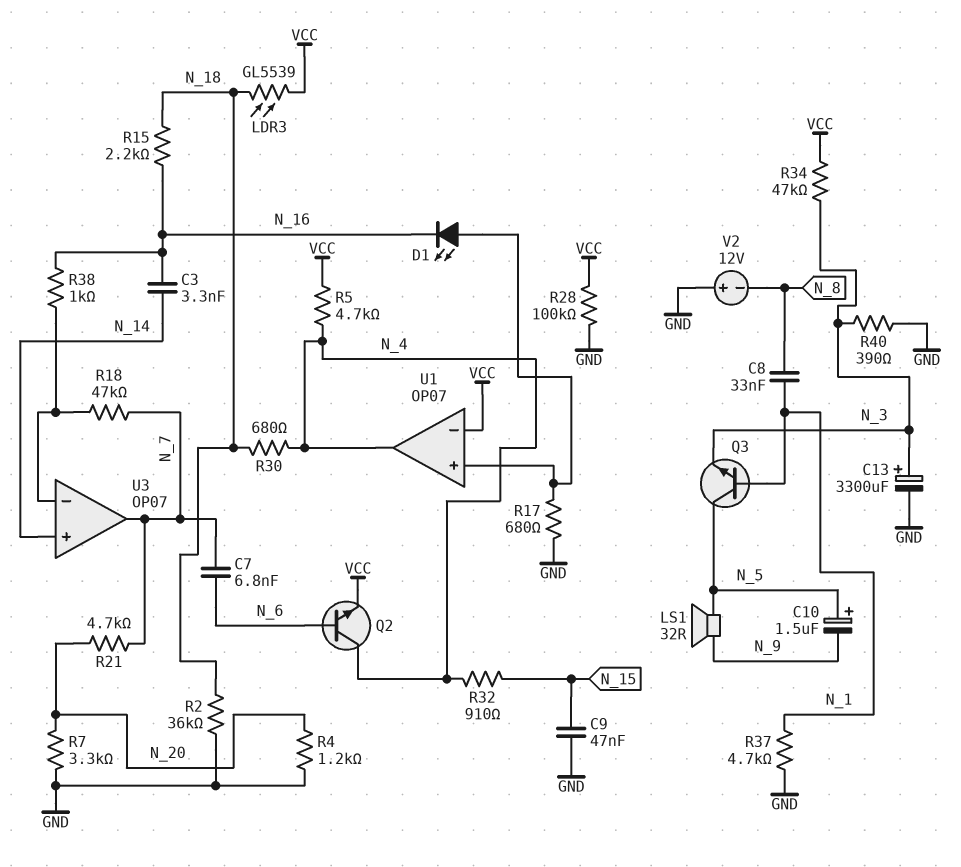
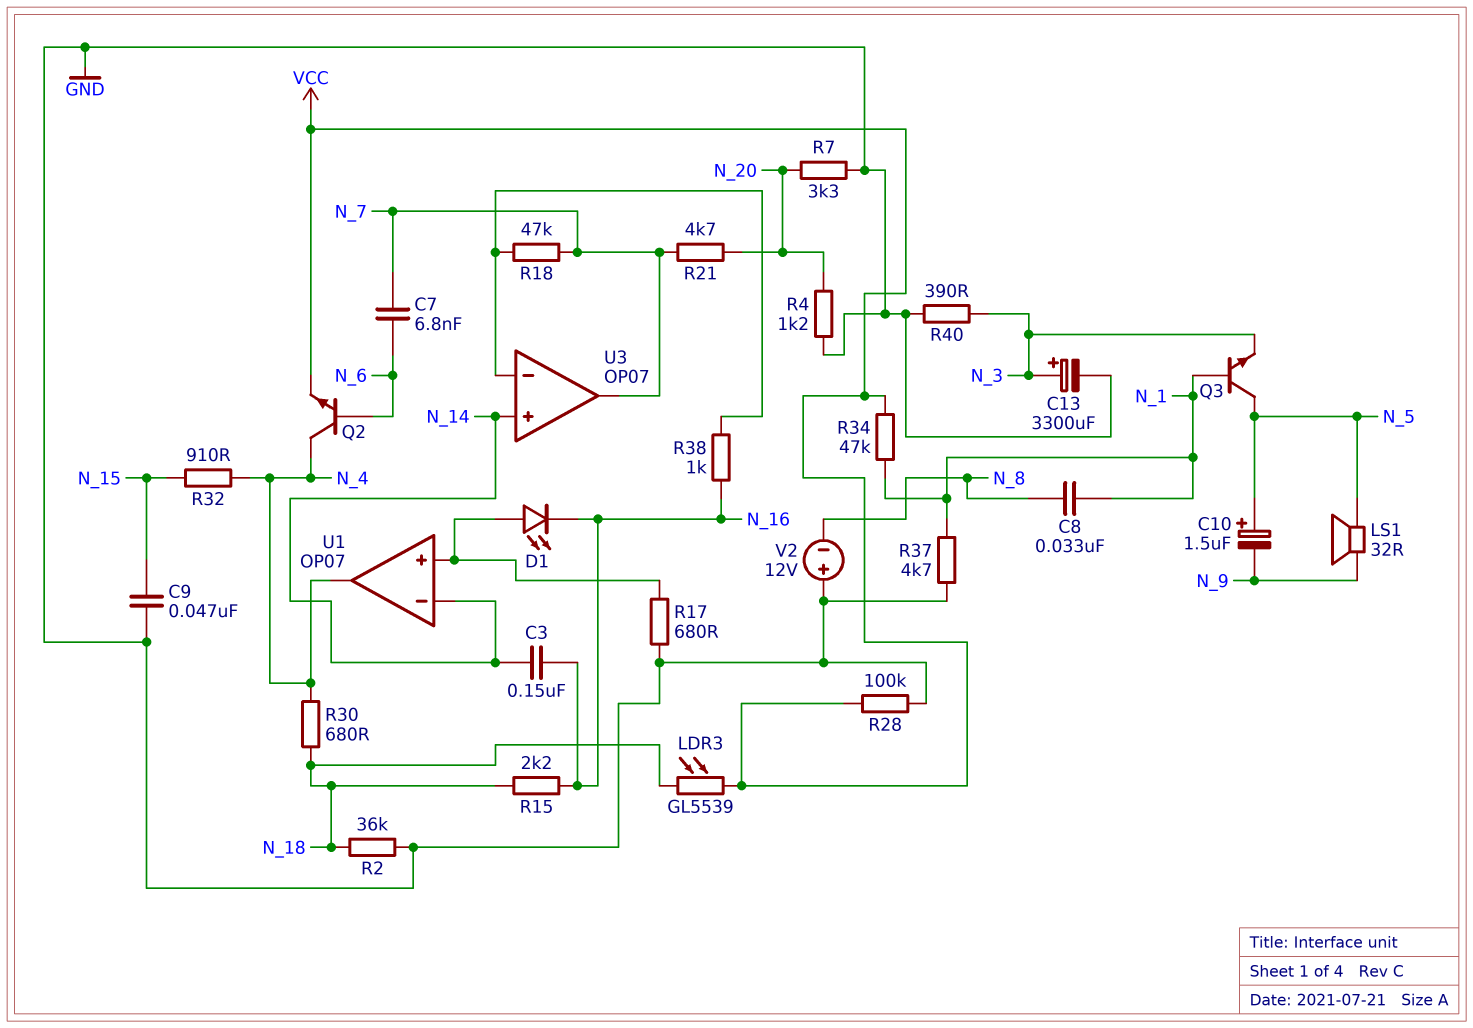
C3: 3.3nF (N_14, N_16) -> 150nF (N_14, N_16)
R5: 4.7k (N_4, VCC) -> none
R34: 47k (N_3, VCC) -> 47k (N_1, VCC)
U1 pin in-: VCC -> N_14

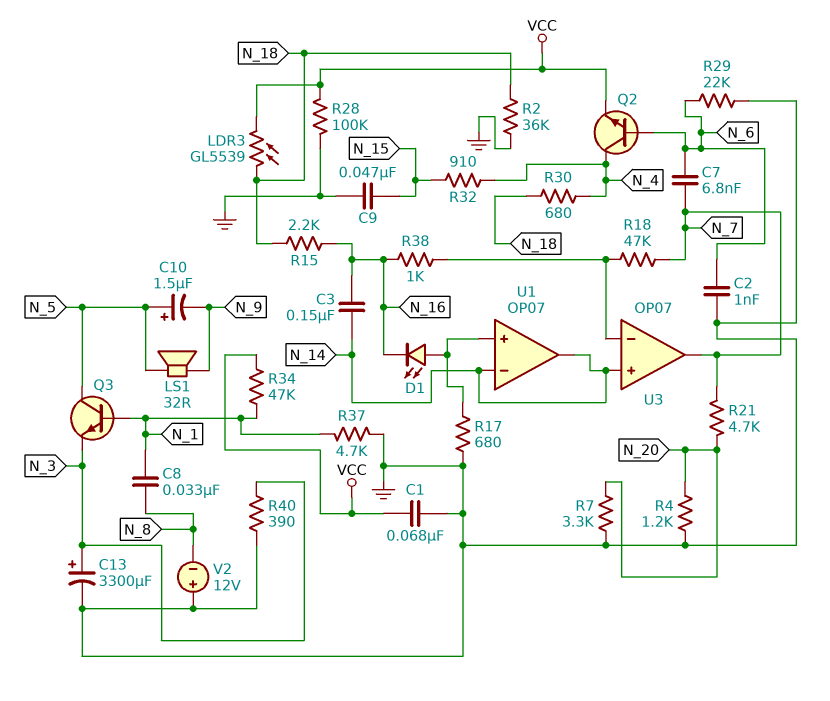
C1: none -> 68nF (GND, VCC)
C2: none -> 1nF (GND, N_6)
R29: none -> 22k (GND, N_6)
U1 pin out: N_4 -> N_14

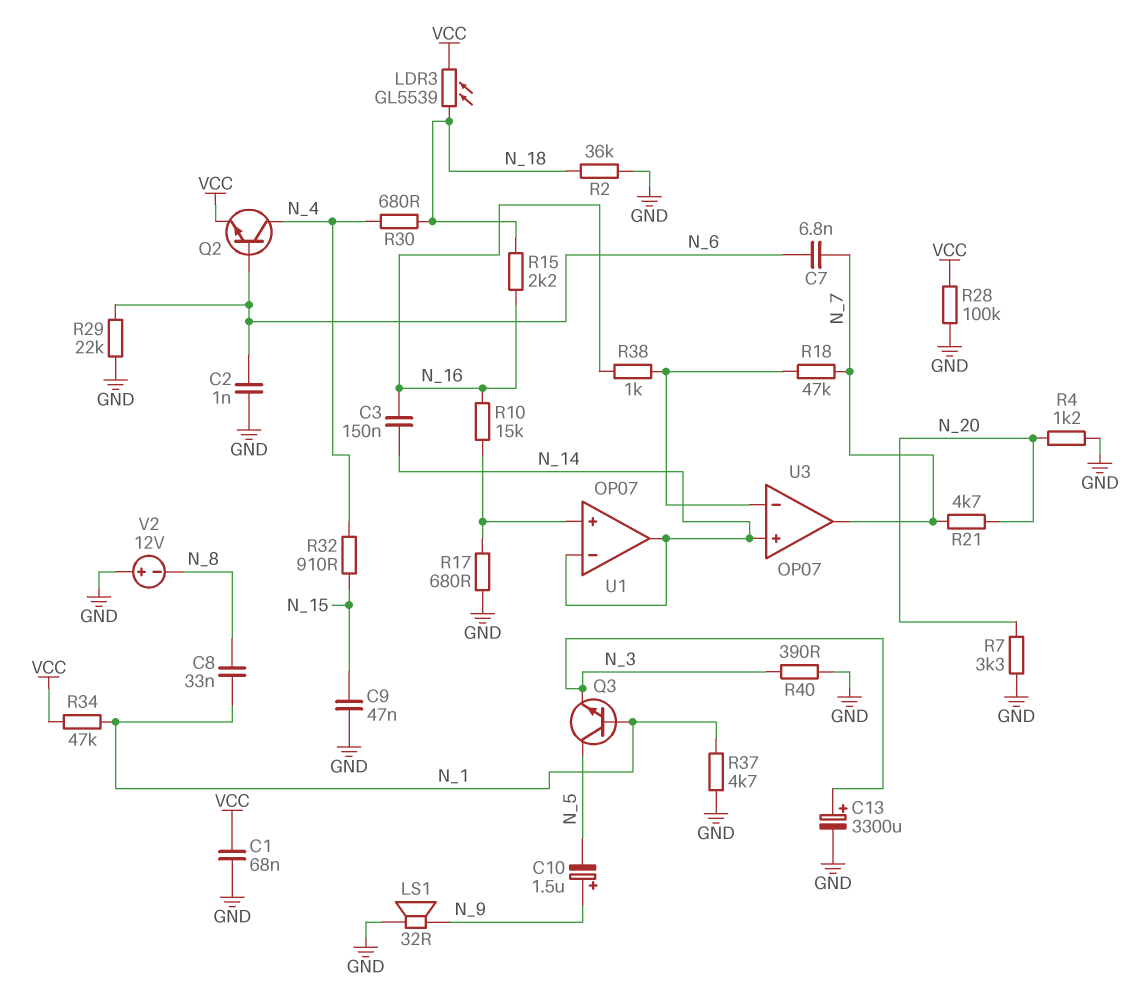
C10: 1.5uF (plus N_5, minus N_9) -> 1.5uF (plus N_9, minus N_5)
D1: LED (A U1/in+, K N_16) -> none
LS1: speaker 32R (N_5, N_9) -> speaker 32R (GND, N_9)
R10: none -> 15k (N_16, U1/in+)

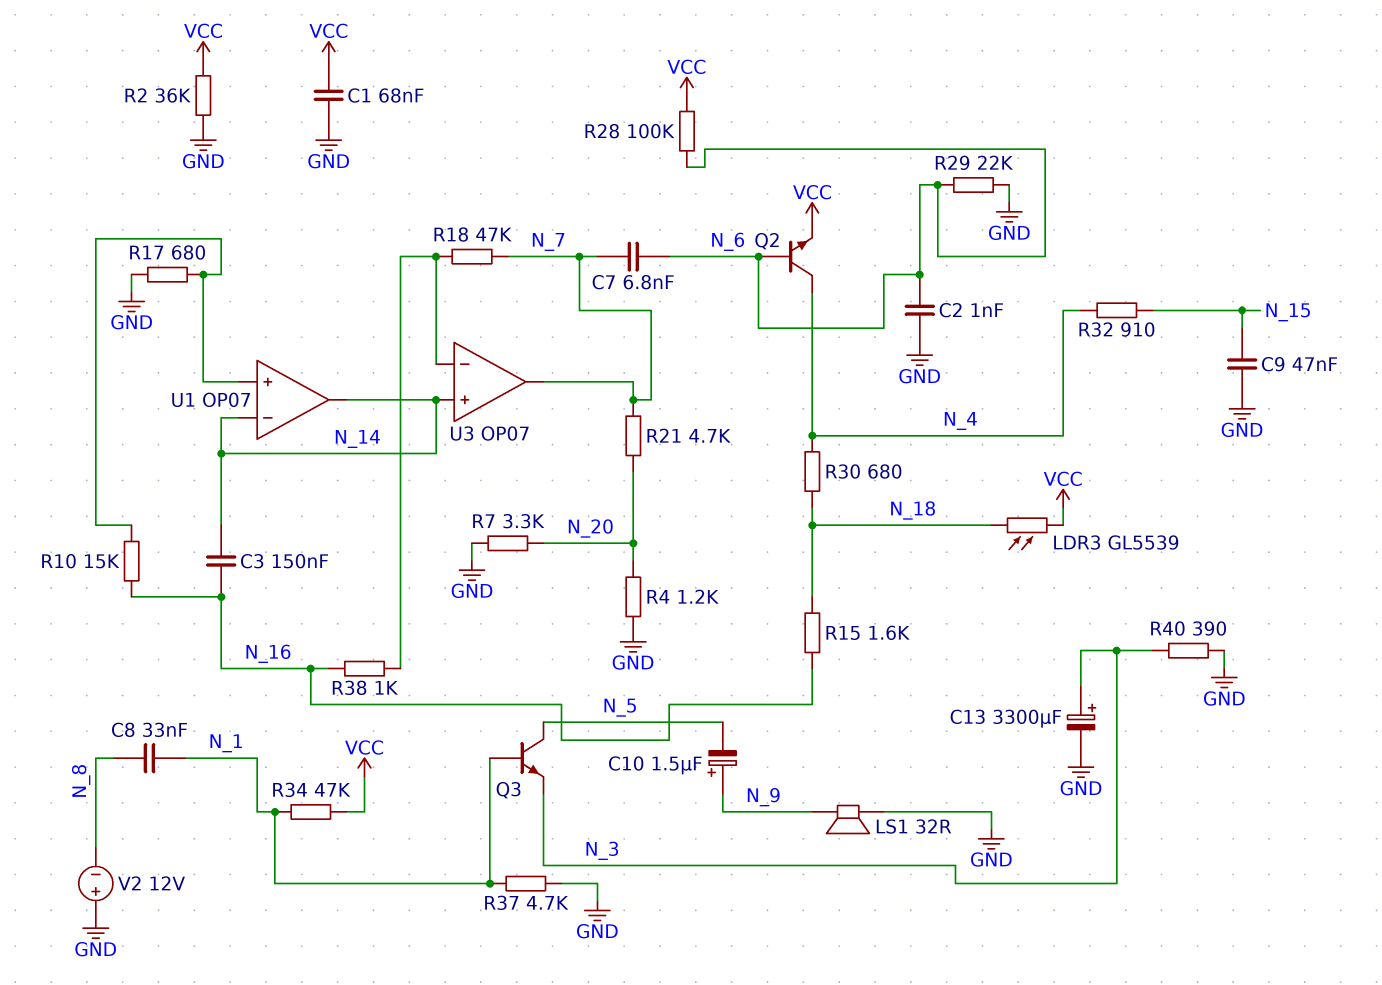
R2: 36k (GND, N_18) -> 36k (GND, VCC)
R15: 2.2k (N_16, N_18) -> 1.6k (N_16, N_18)
R28: 100k (GND, VCC) -> 100k (N_6, VCC)

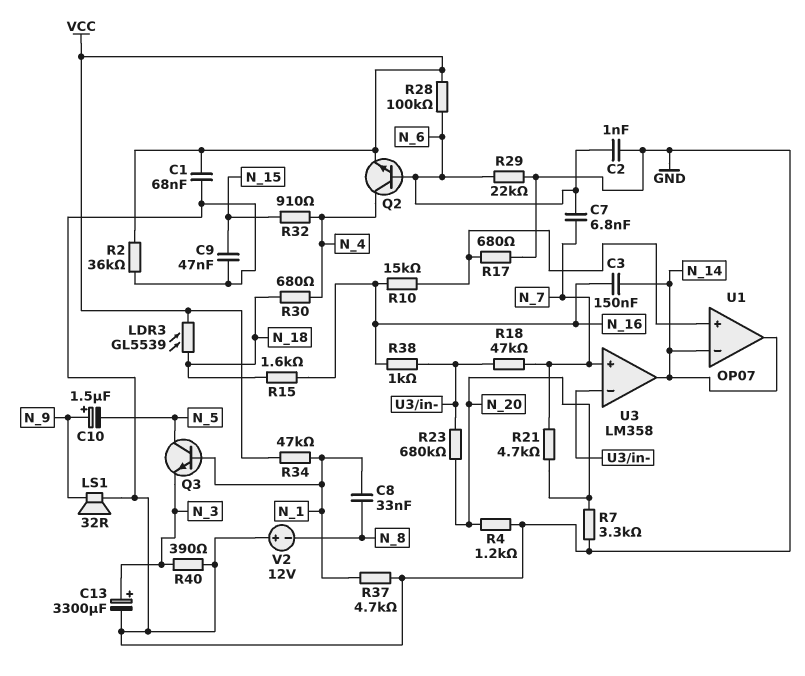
R23: none -> 680k (N_20, U3/in-)
U3: OP07 -> LM358
U3 pin in+: N_14 -> N_7
U3 pin out: N_7 -> N_14

